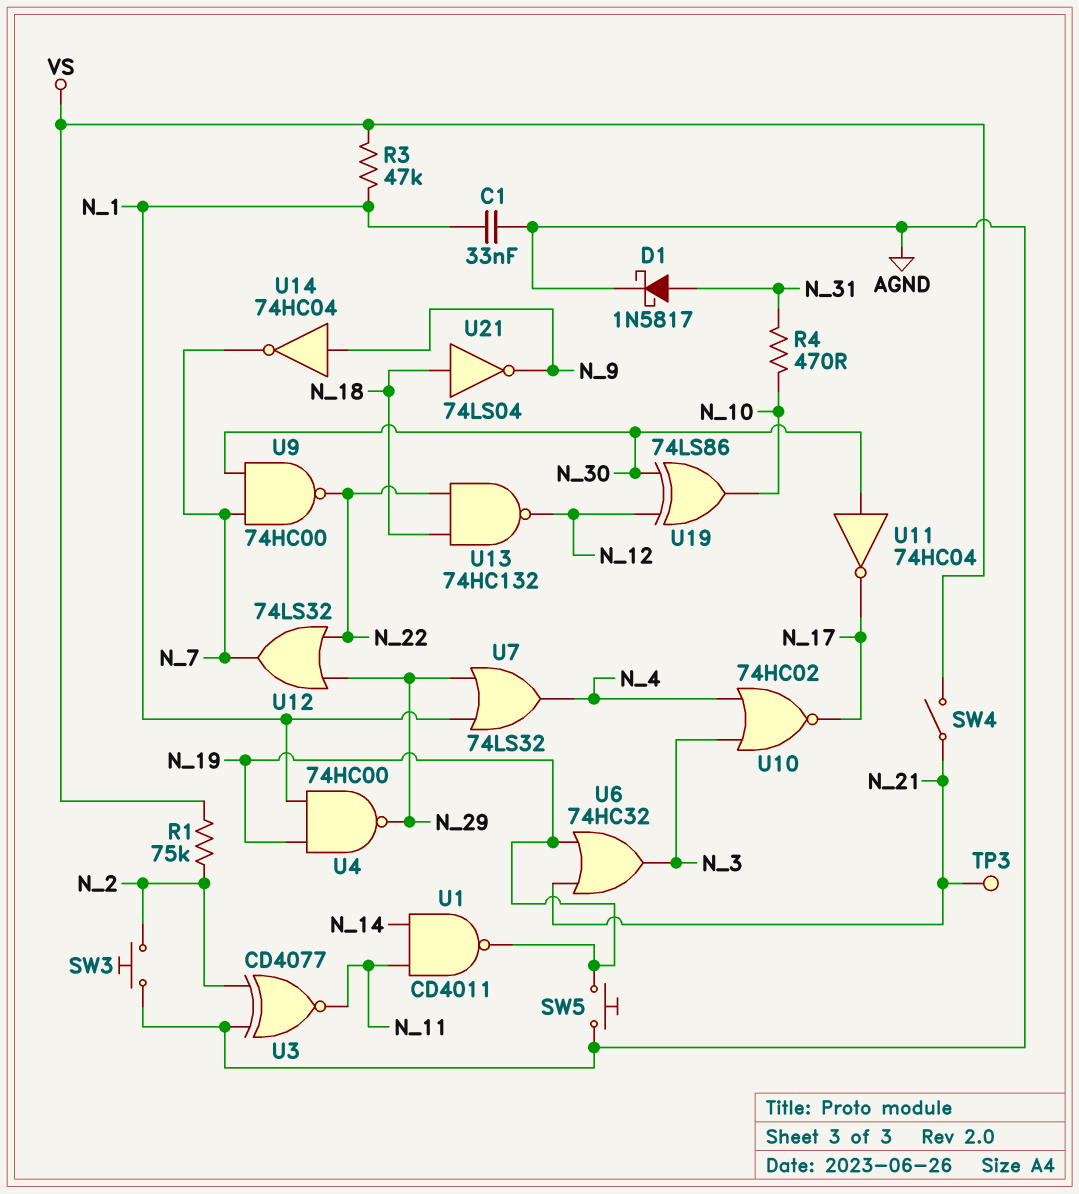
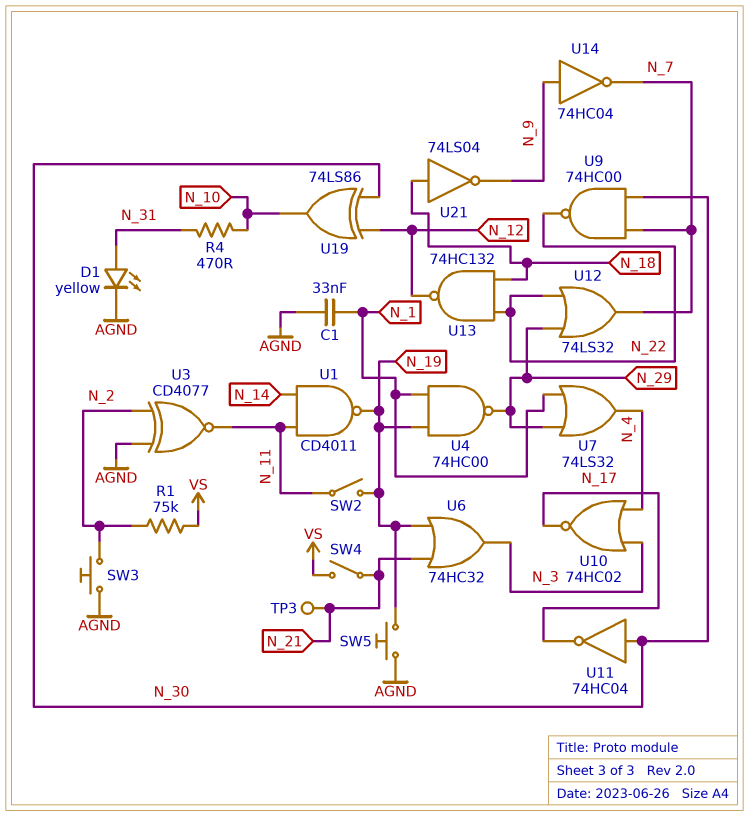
D1: schottky 1N5817 (A N_31, K AGND) -> LED yellow (A N_31, K AGND)
R3: 47k (N_1, VS) -> none
SW2: none -> switch (N_11, N_19)

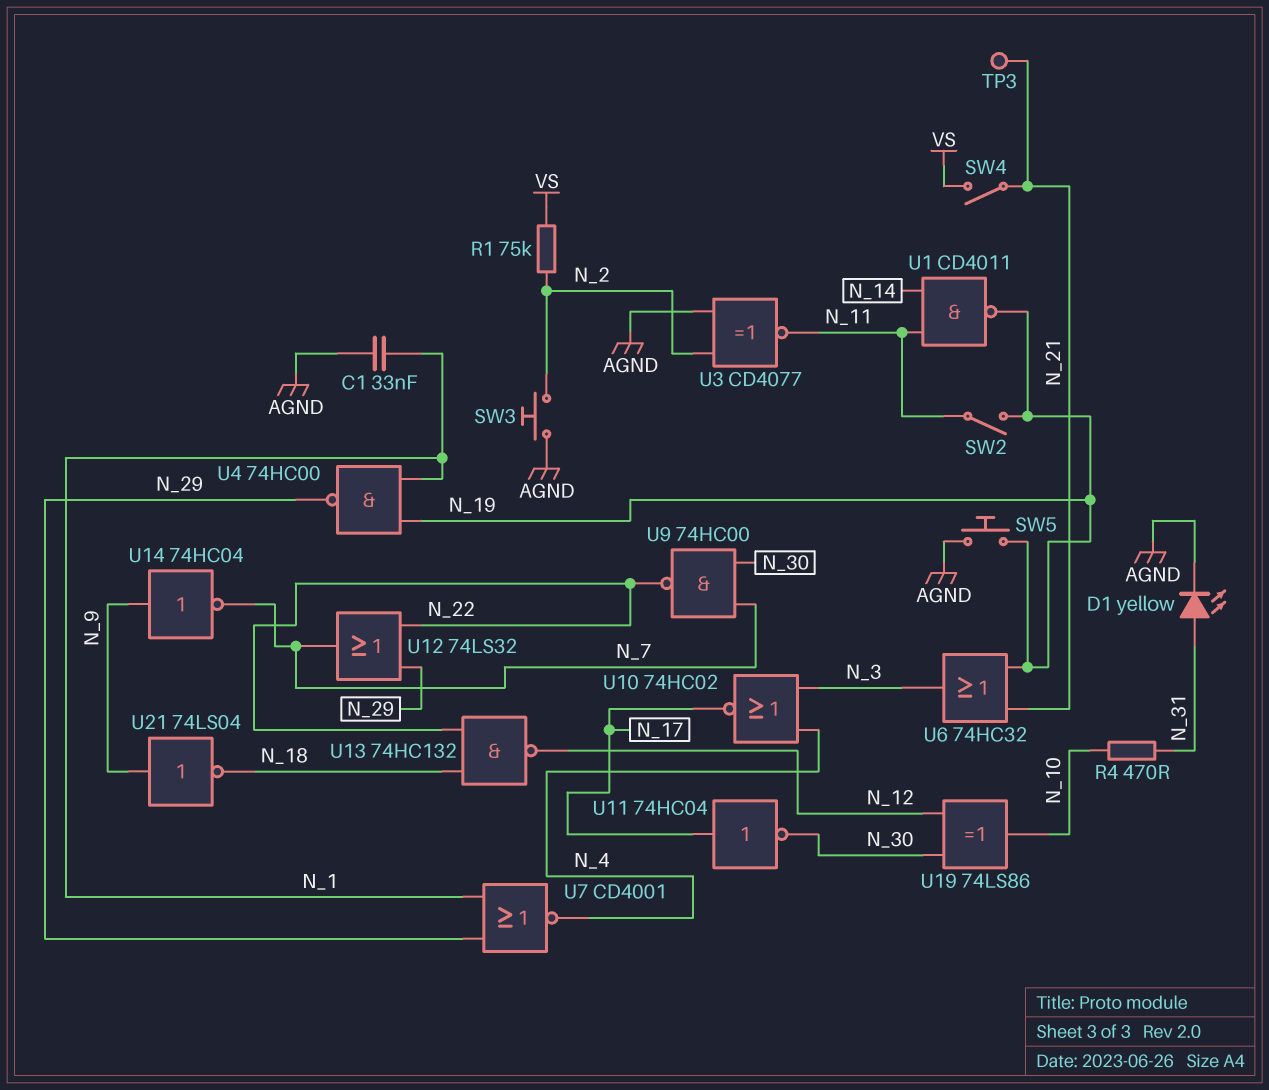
U7: OR 74LS32 (in N_1, in N_29, out N_4) -> NOR CD4001 (in N_1, in N_29, out N_4)
U11: NOT 74HC04 (in N_30, out N_17) -> NOT 74HC04 (in N_17, out N_30)
U21: NOT 74LS04 (in N_18, out N_9) -> NOT 74LS04 (in N_9, out N_18)

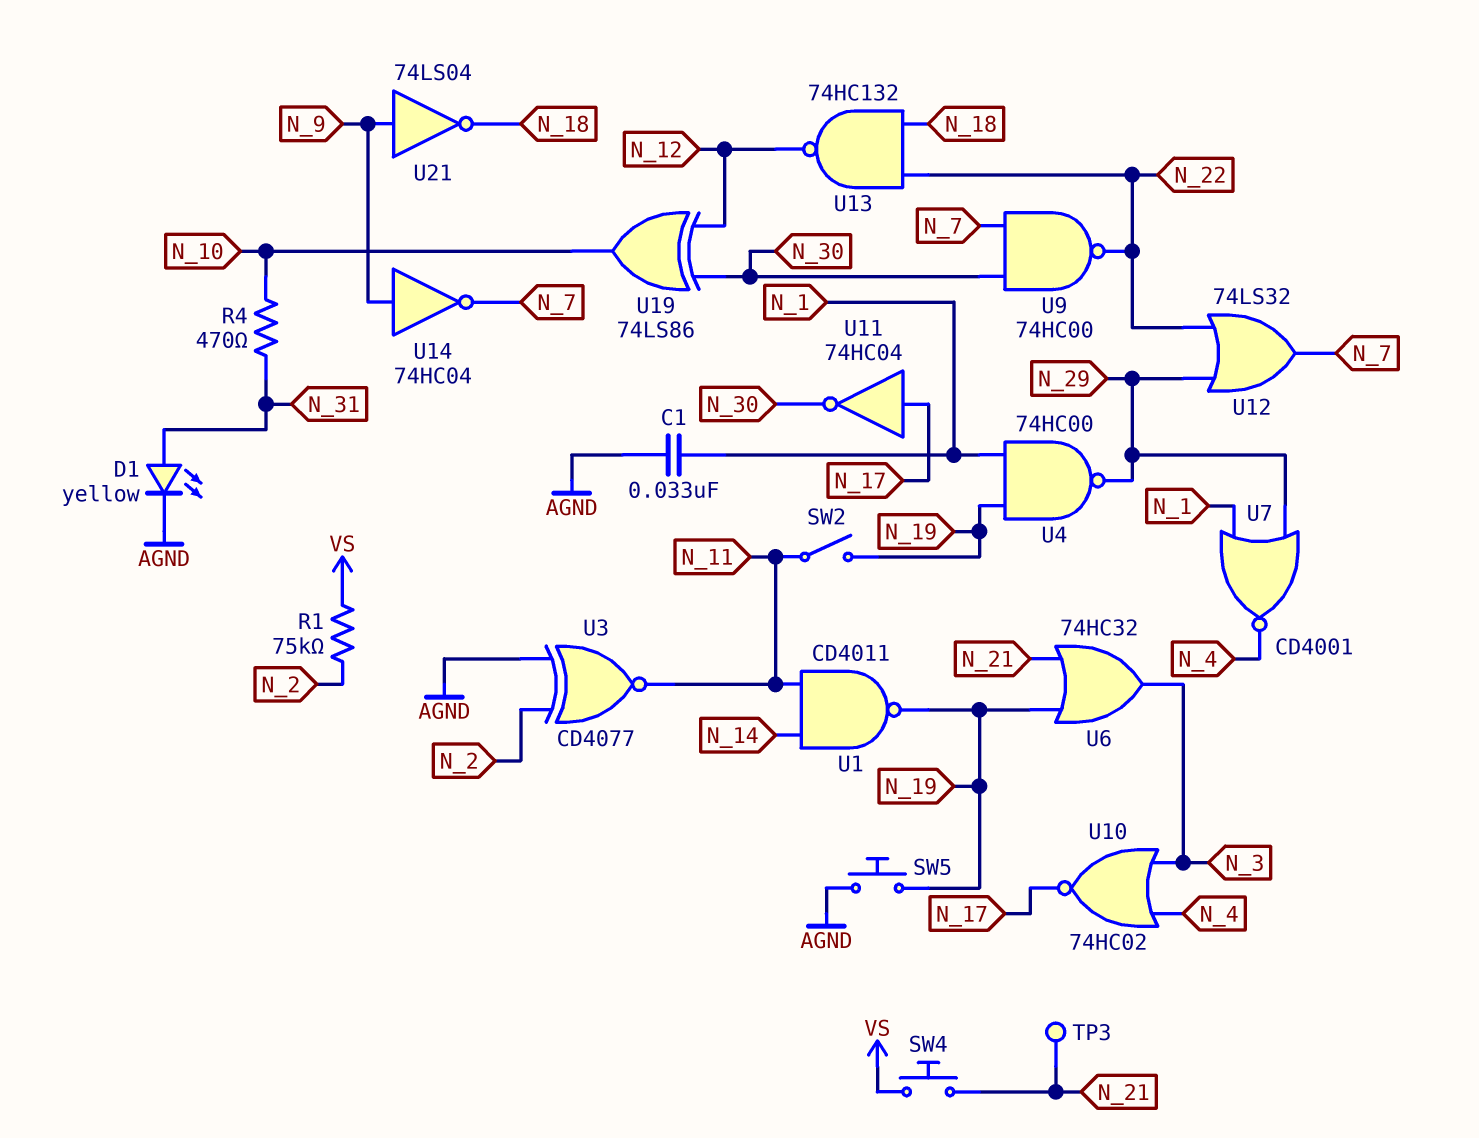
SW3: button (AGND, N_2) -> none
SW4: switch (N_21, VS) -> button (N_21, VS)

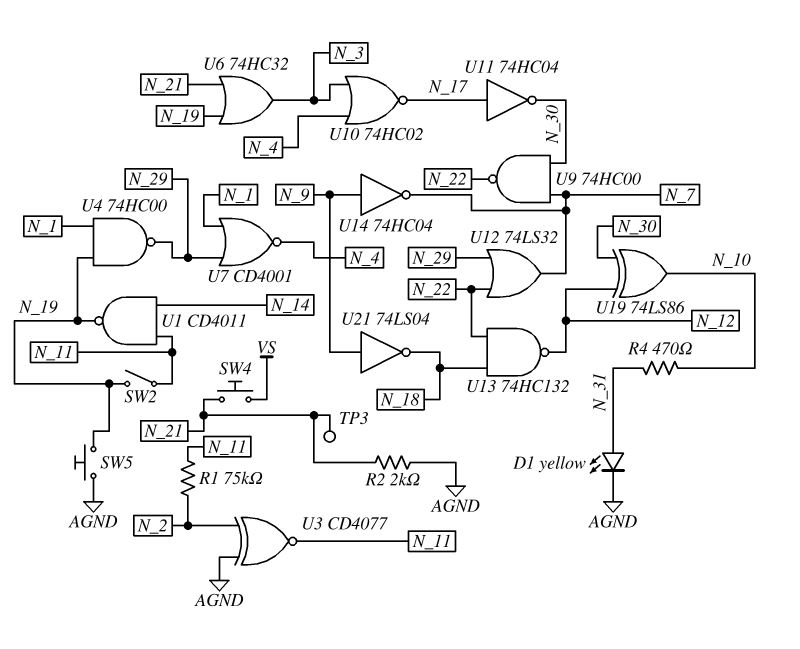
C1: 33nF (AGND, N_1) -> none
R1: 75k (N_2, VS) -> 75k (N_2, N_11)
R2: none -> 2k (AGND, N_21)

